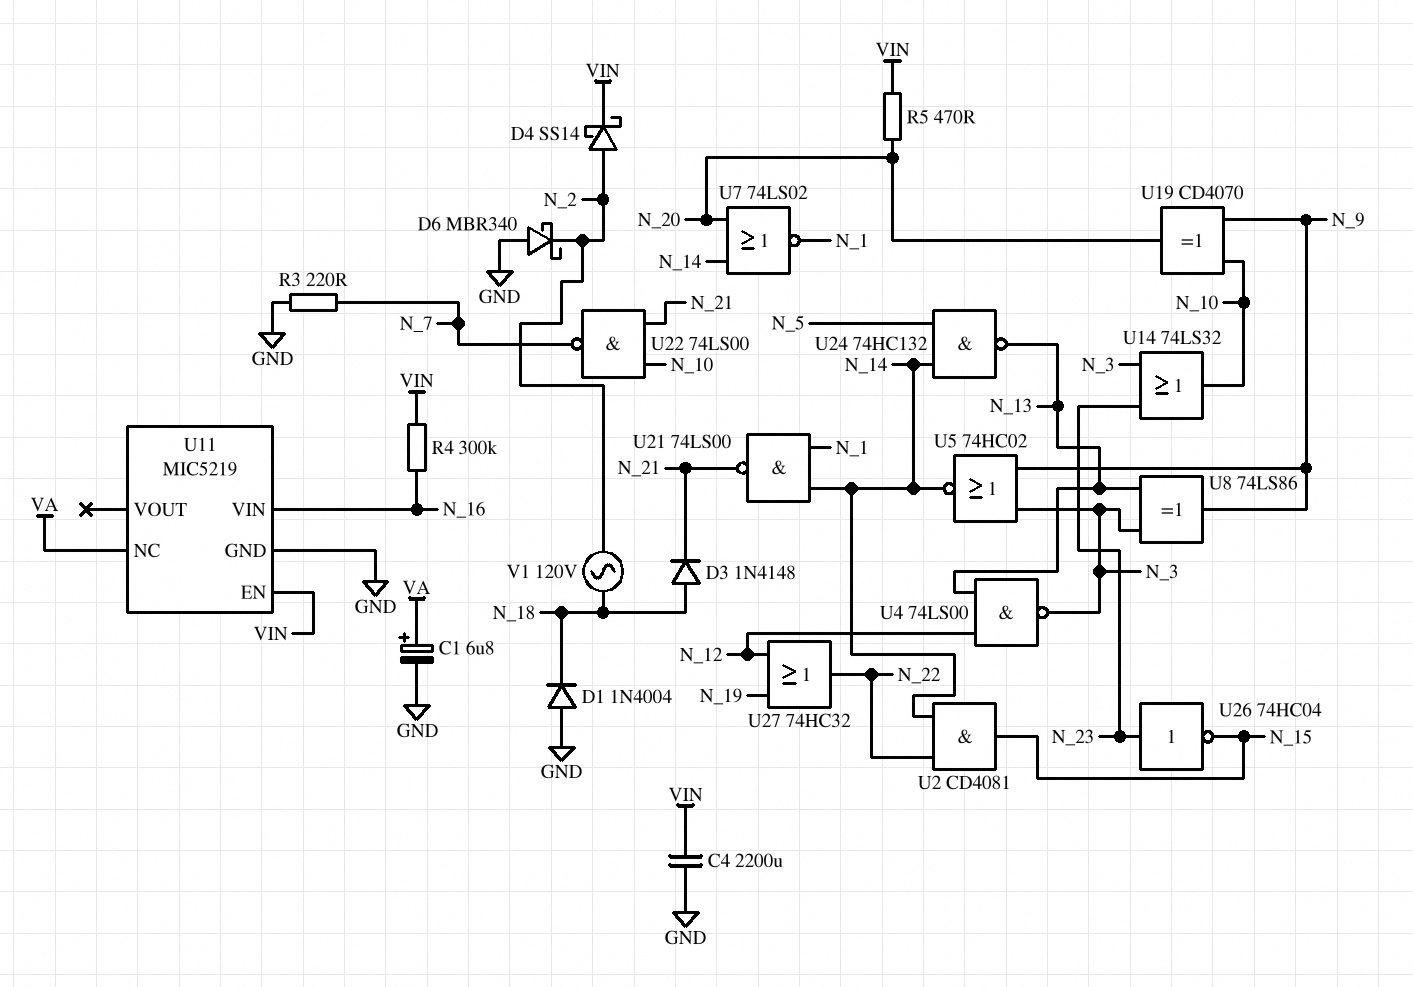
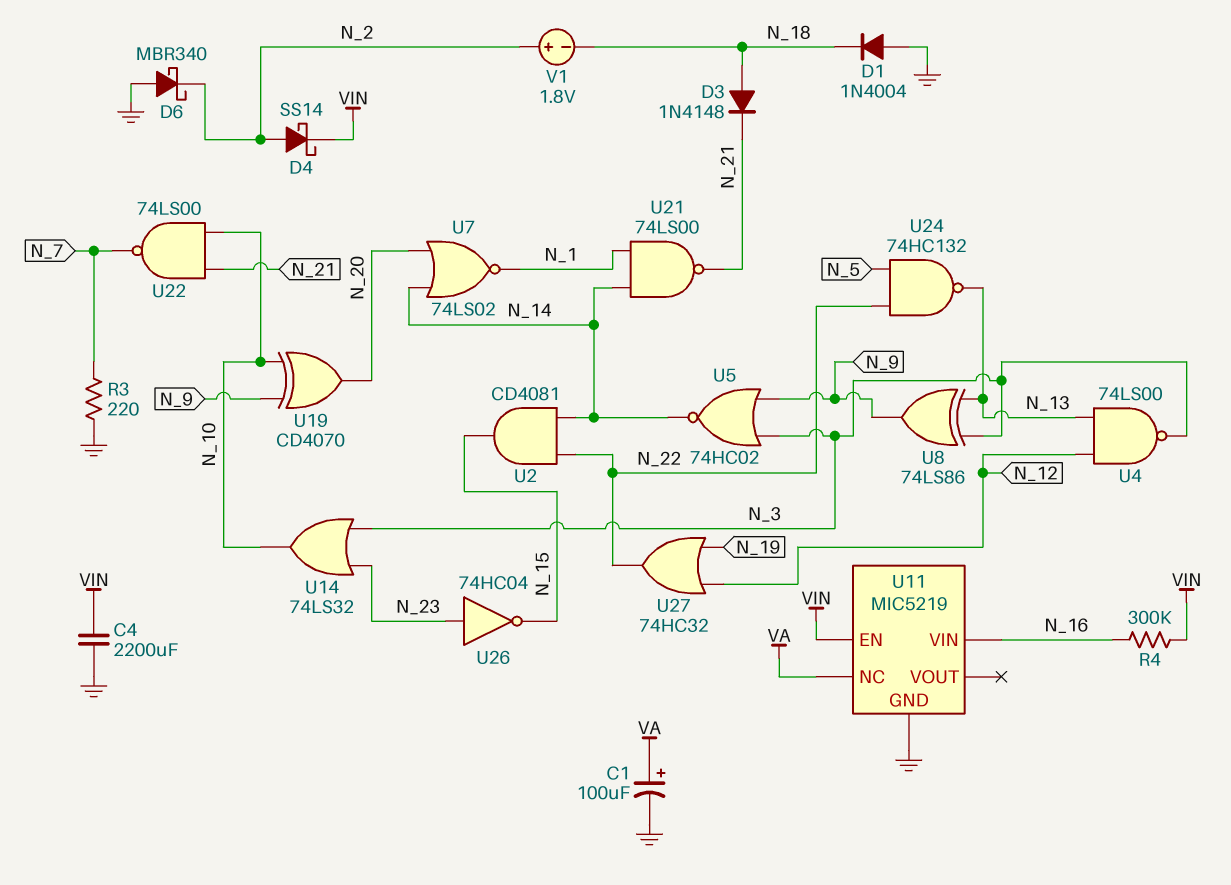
C1: 6.8uF (plus VA, minus GND) -> 100uF (plus VA, minus GND)
R5: 470 (N_20, VIN) -> none
U24: NAND 74HC132 (in N_5, in N_14, out N_13) -> NAND 74HC132 (in N_5, in N_22, out N_13)
V1: AC 120V (N_2, N_18) -> 1.8V (plus N_2, minus N_18)

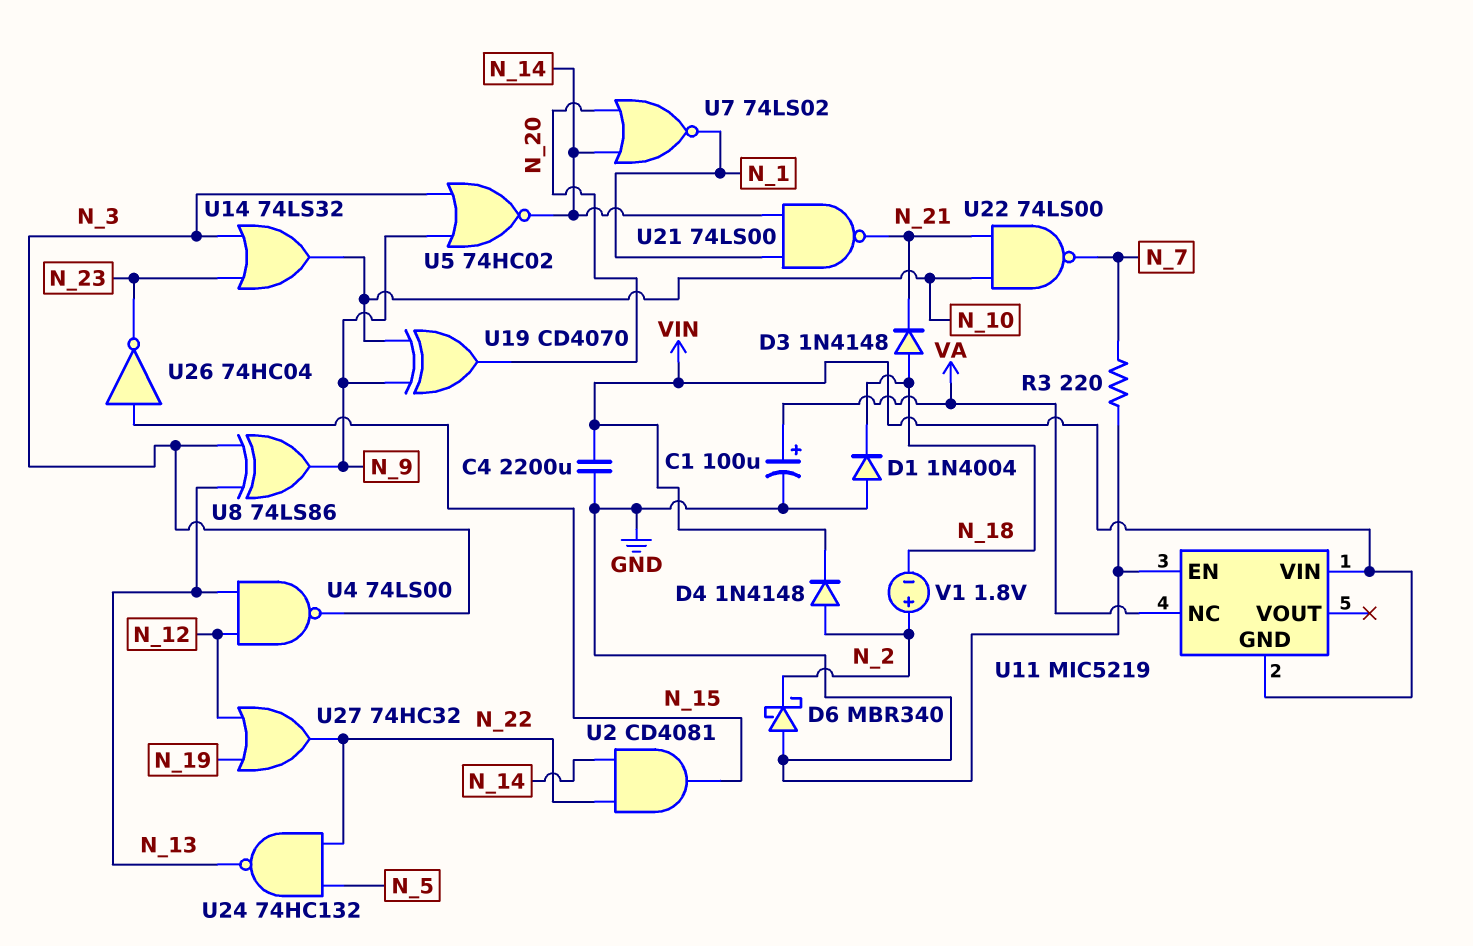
D4: schottky SS14 (A N_2, K VIN) -> diode 1N4148 (A N_2, K VIN)
R4: 300k (N_16, VIN) -> none
U11 pin EN: VIN -> GND
U11 pin GND: GND -> VIN
U11 pin VIN: N_16 -> VIN
U26: NOT 74HC04 (in N_23, out N_15) -> NOT 74HC04 (in N_15, out N_23)

